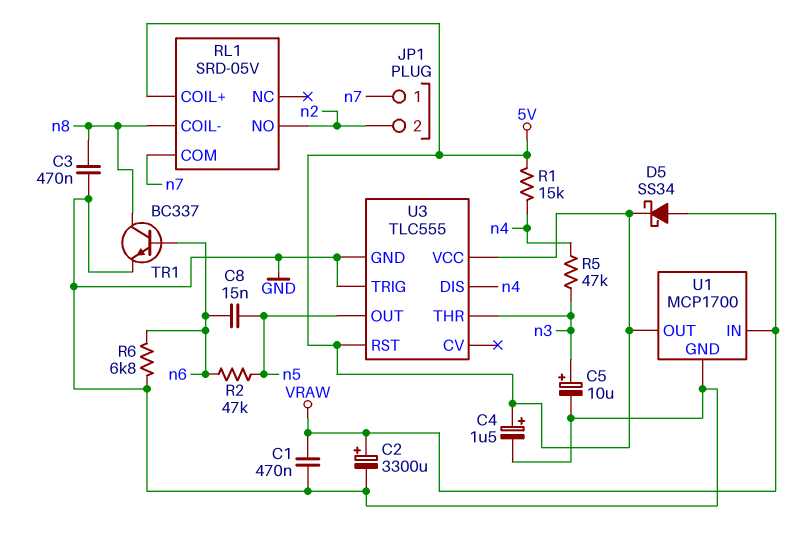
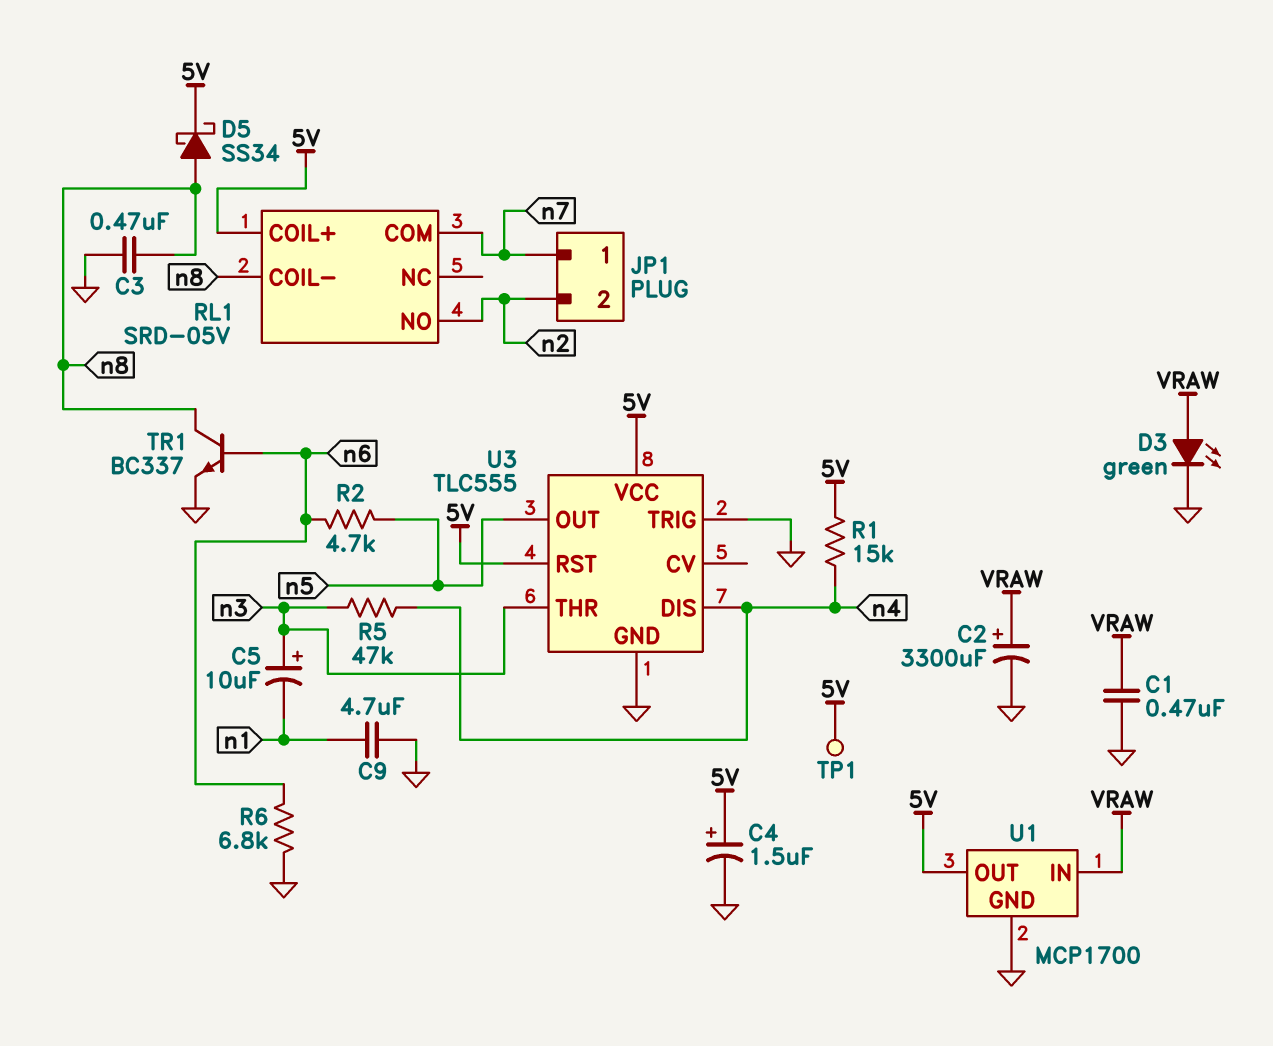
C5: 10uF (plus n3, minus GND) -> 10uF (plus n3, minus n1)
C8: 15nF (n5, n6) -> none
C9: none -> 4.7uF (GND, n1)
D3: none -> LED green (A VRAW, K GND)
D5: schottky SS34 (A VRAW, K 5V) -> schottky SS34 (A n8, K 5V)
R2: 47k (n5, n6) -> 4.7k (n5, n6)
TP1: none -> test point (5V)

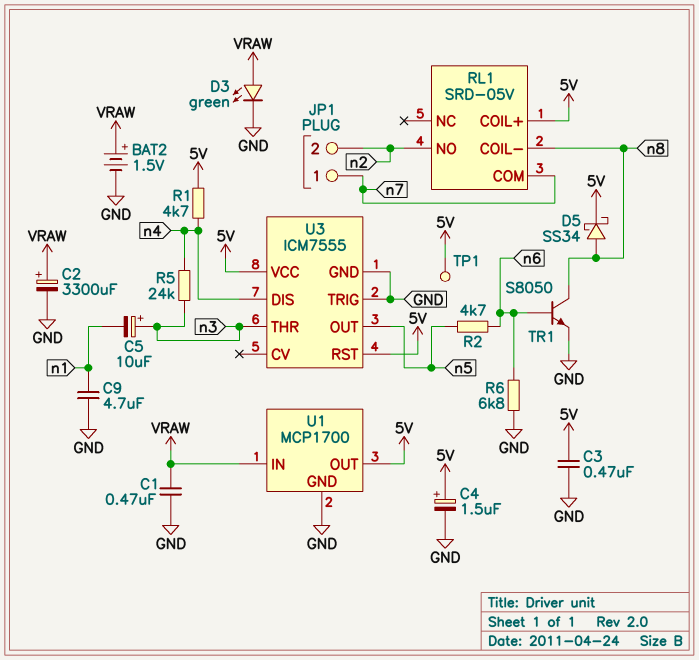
BAT2: none -> 1.5V (plus VRAW, minus GND)
C3: 470nF (GND, n8) -> 470nF (5V, GND)
R1: 15k (5V, n4) -> 4.7k (5V, n4)
R5: 47k (n3, n4) -> 24k (n3, n4)
TR1: NPN BC337 (B n6, C n8, E GND) -> NPN S8050 (B n6, C n8, E GND)
U3: TLC555 -> ICM7555

